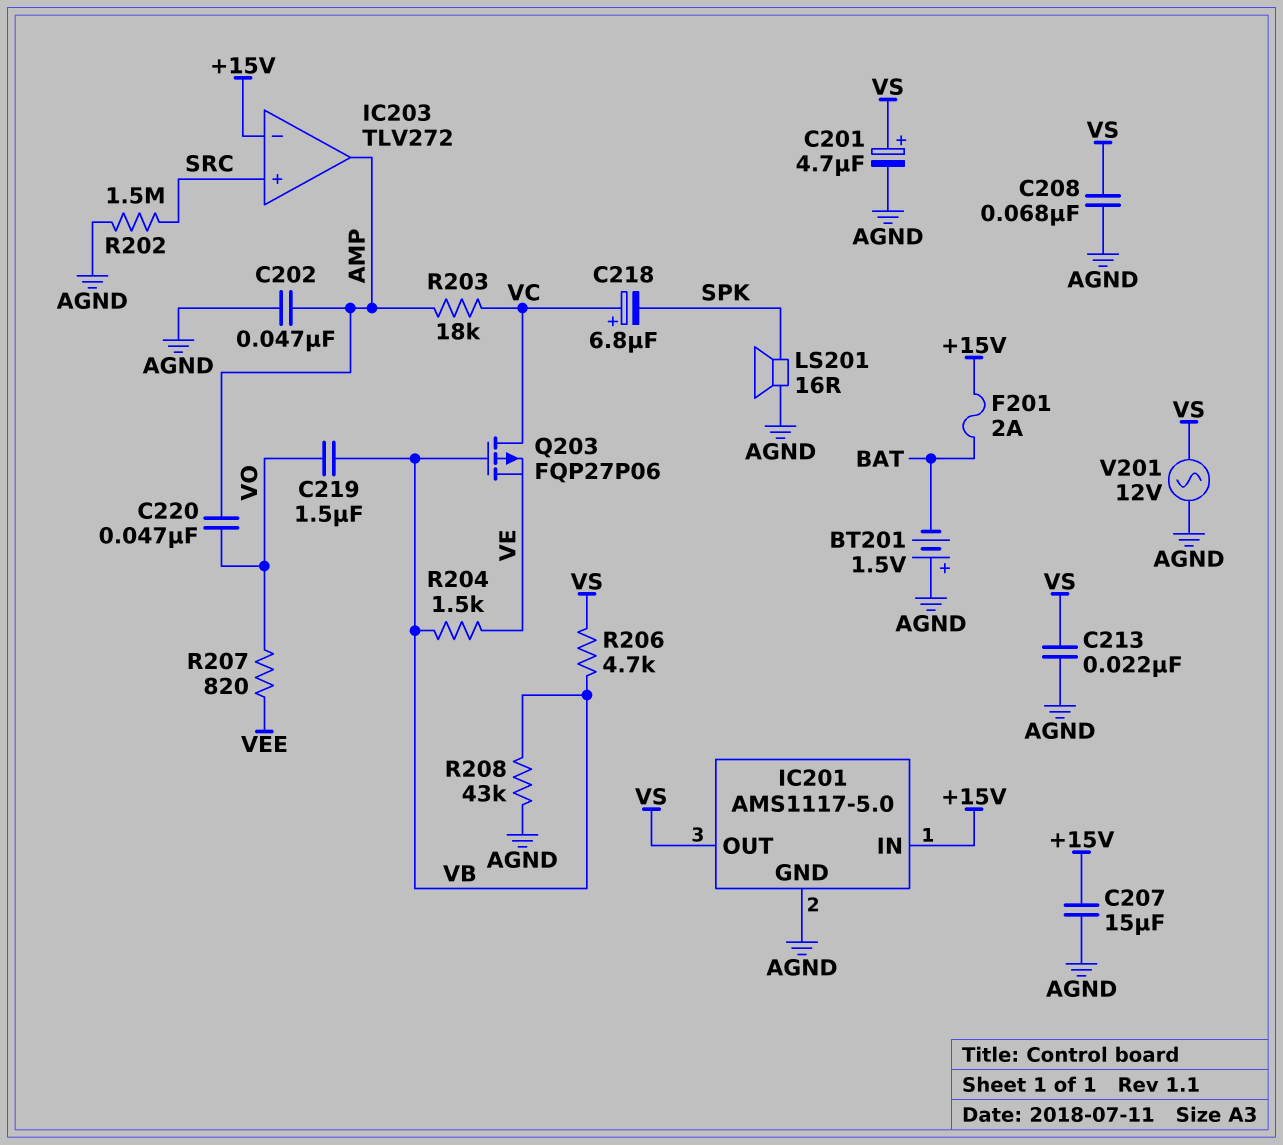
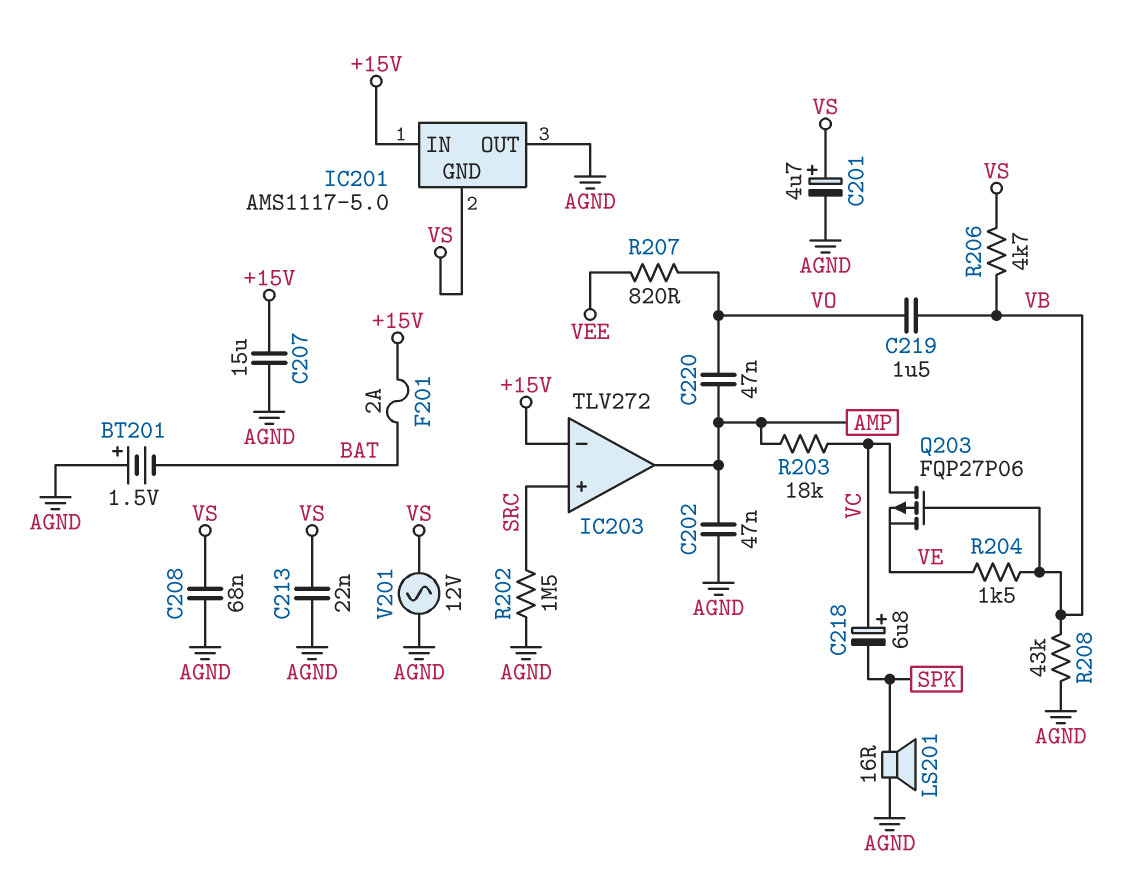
IC201 pin GND: AGND -> VS
IC201 pin OUT: VS -> AGND

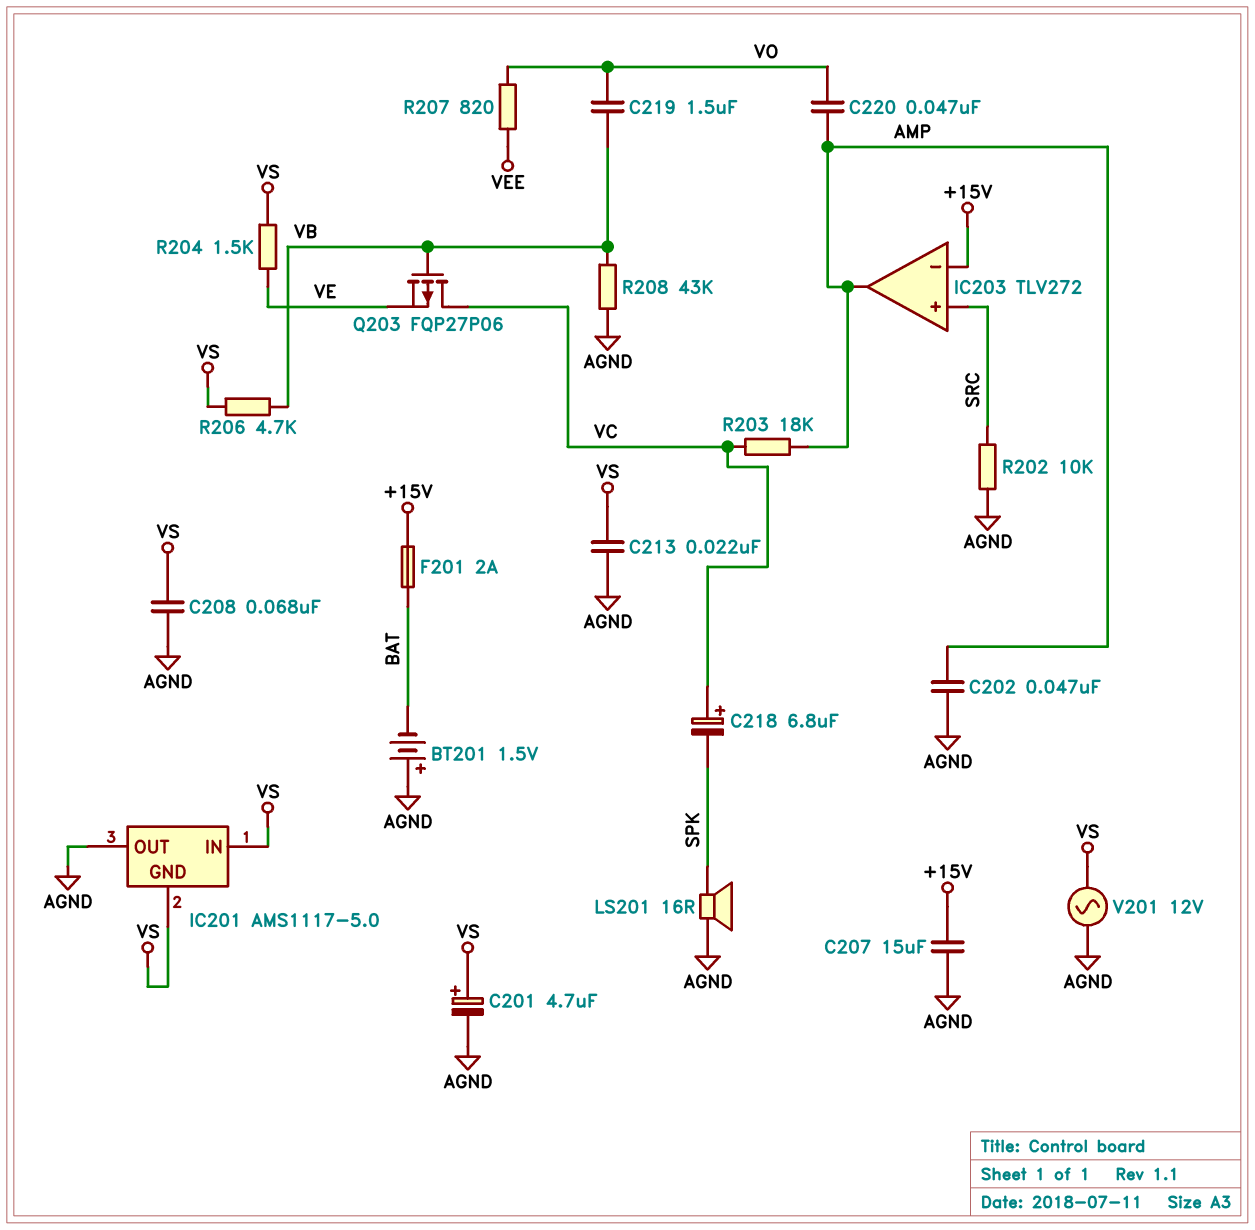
IC201 pin IN: +15V -> VS
R202: 1.5M (AGND, SRC) -> 10k (AGND, SRC)
R204: 1.5k (VB, VE) -> 1.5k (VE, VS)

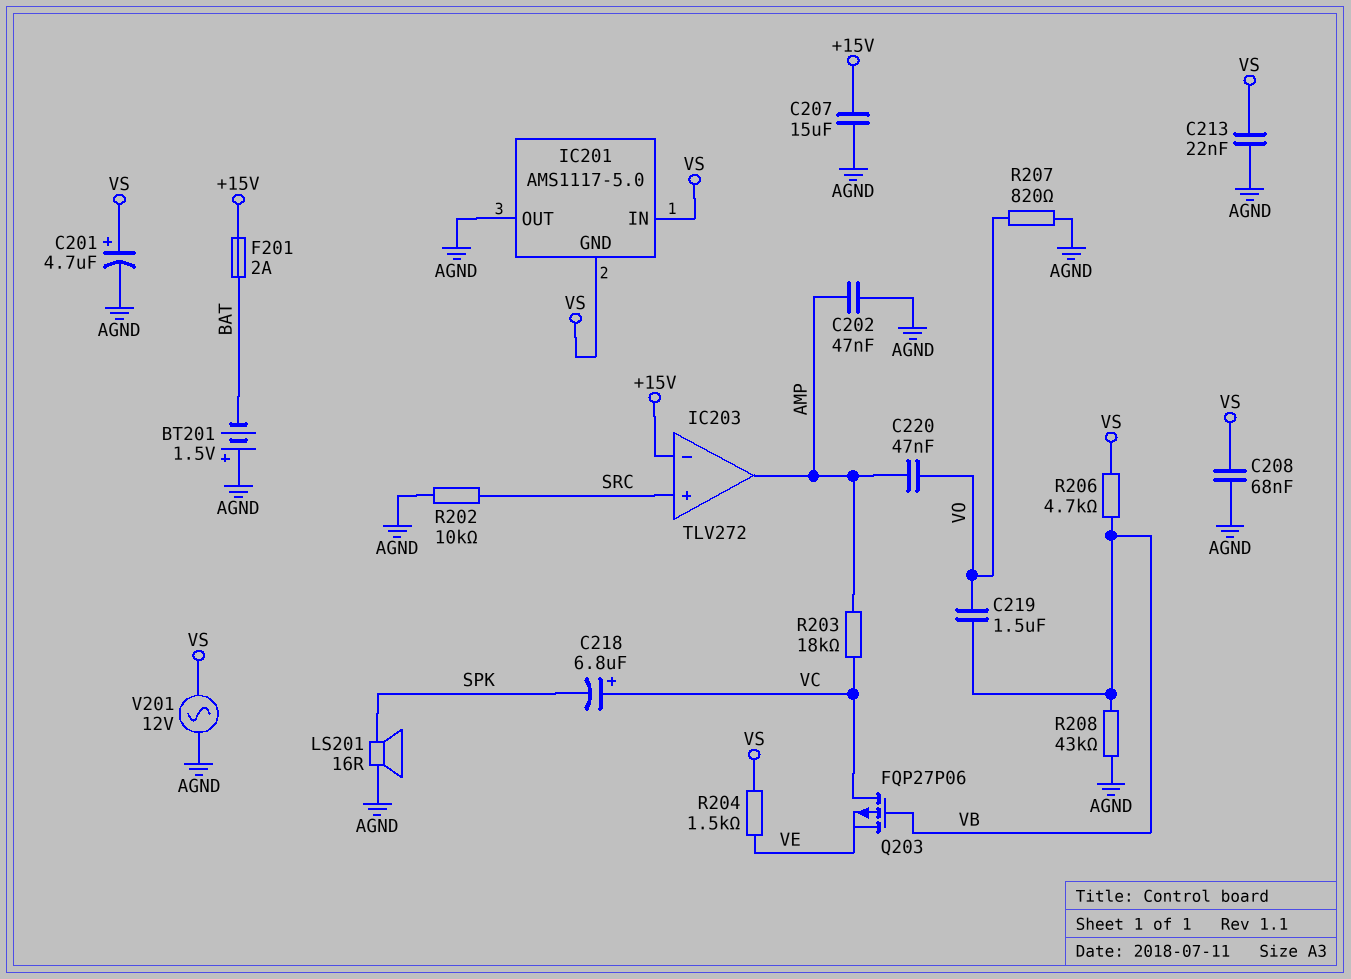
R207: 820 (VEE, VO) -> 820 (AGND, VO)

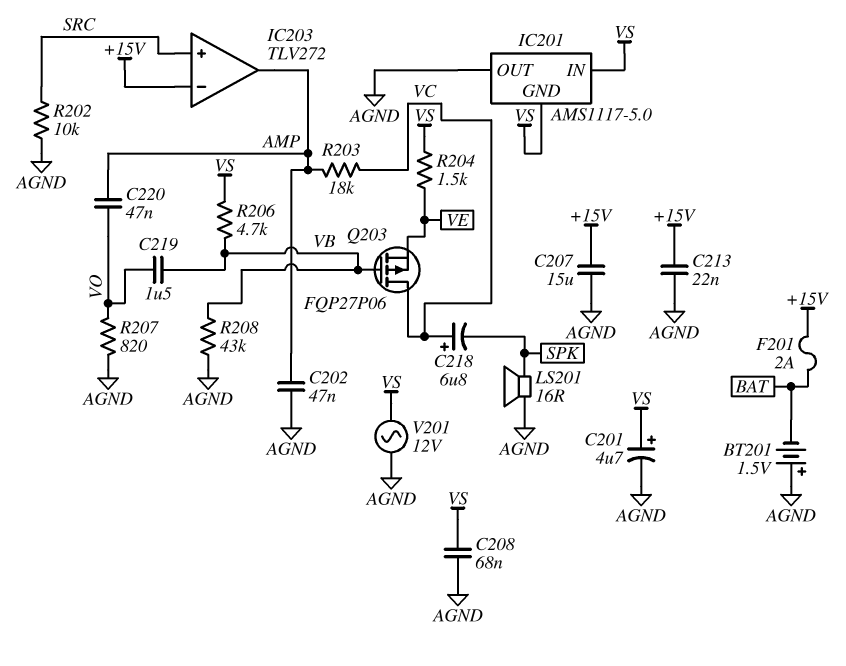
C213: 22nF (AGND, VS) -> 22nF (+15V, AGND)

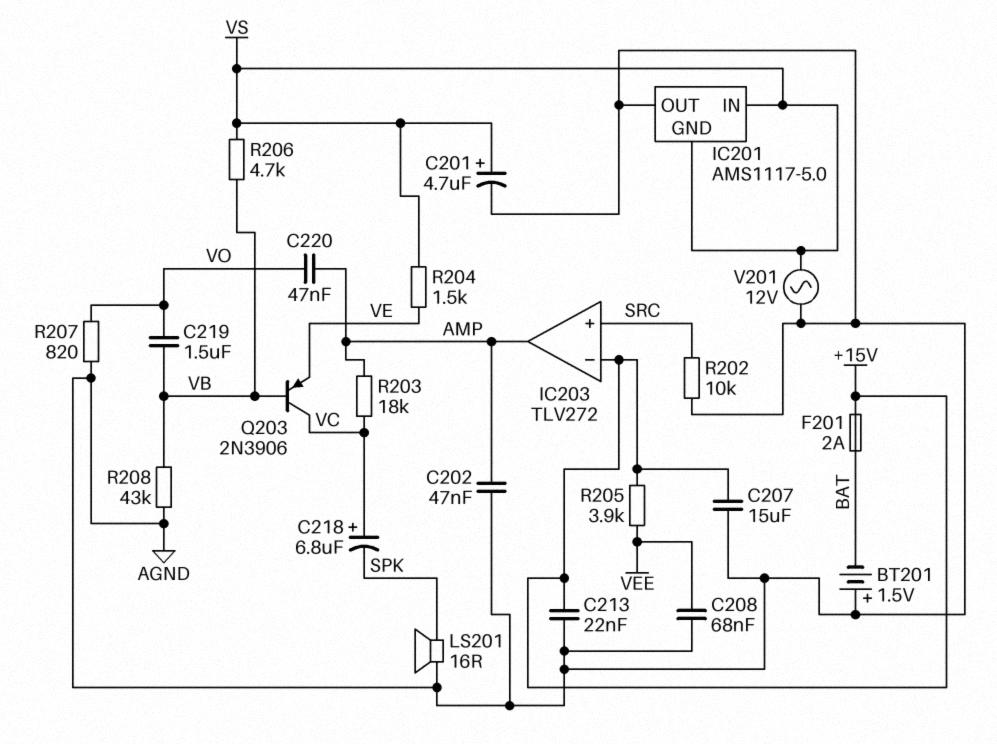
C208: 68nF (AGND, VS) -> 68nF (AGND, VEE)
Q203: PMOS FQP27P06 (G VB, D VC, S VE) -> PNP 2N3906 (B VB, C VC, E VE)
R205: none -> 3.9k (+15V, VEE)

